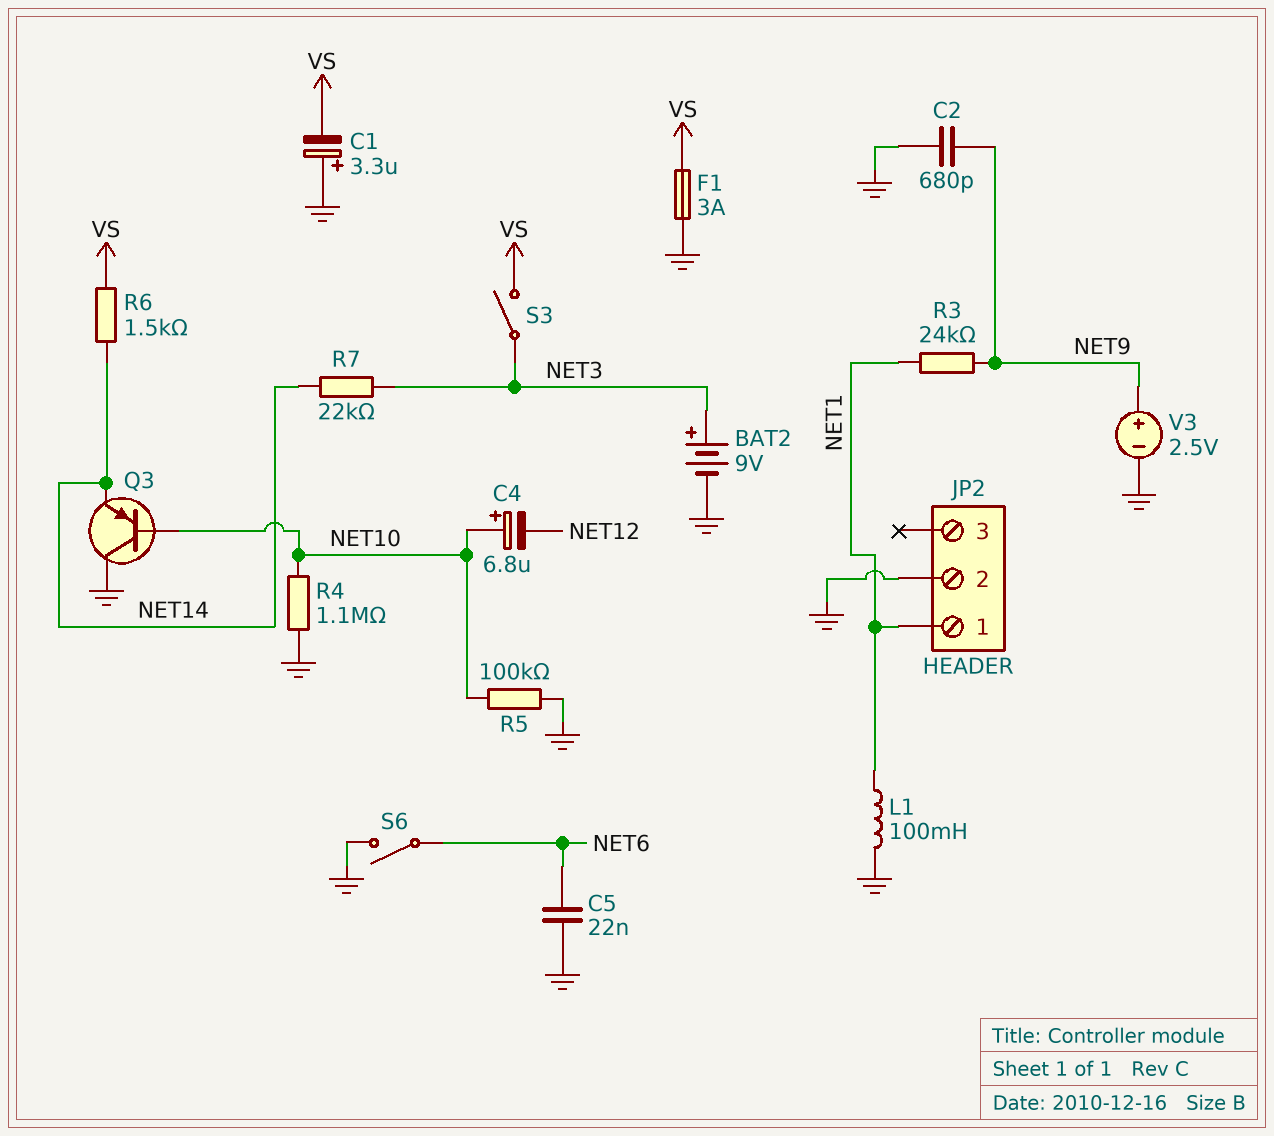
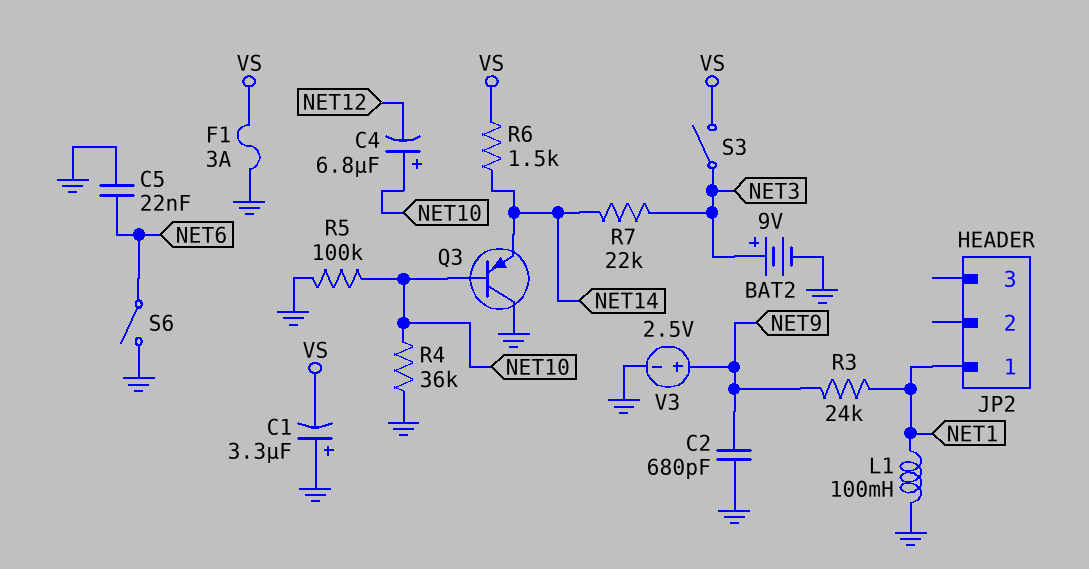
JP2 pin 2: GND -> none
R4: 1.1M (GND, NET10) -> 36k (GND, NET10)

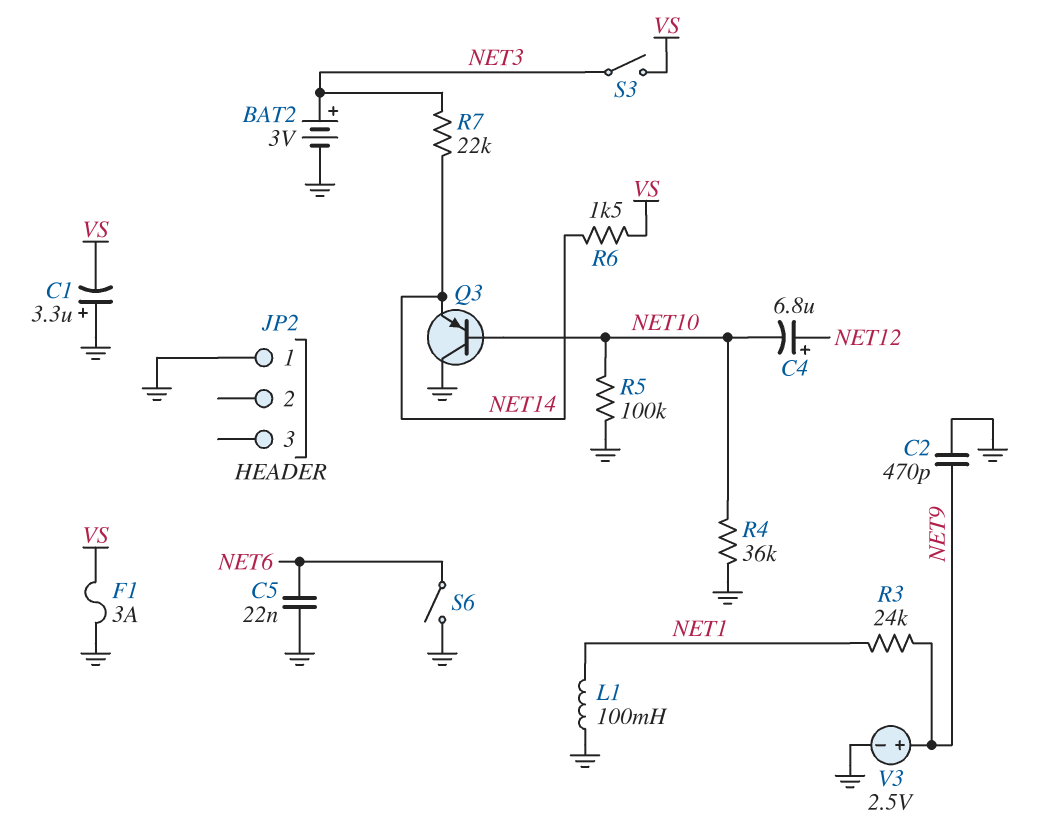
BAT2: 9V (plus NET3, minus GND) -> 3V (plus NET3, minus GND)
C2: 680pF (GND, NET9) -> 470pF (GND, NET9)
C4: 6.8uF (plus NET10, minus NET12) -> 6.8uF (plus NET12, minus NET10)
JP2 pin 1: NET1 -> GND

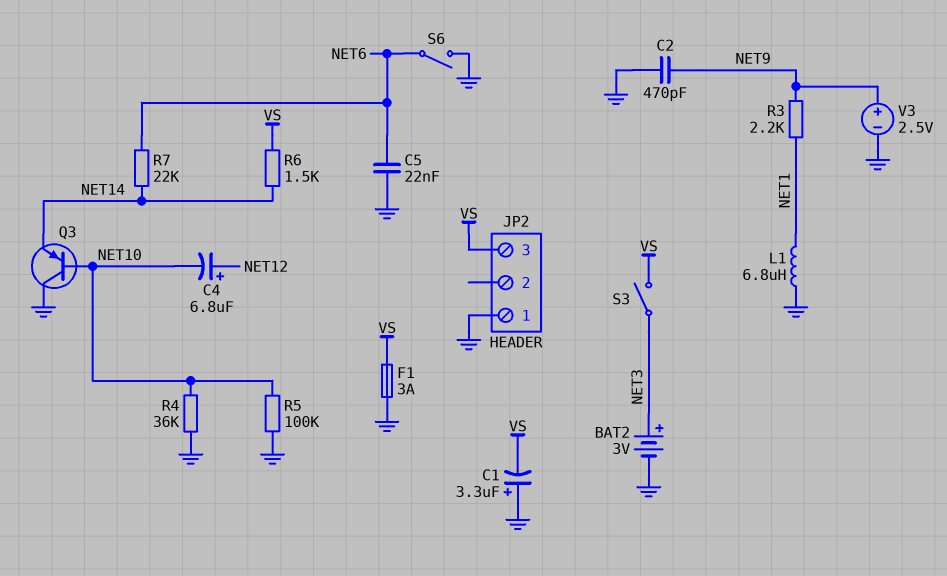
JP2 pin 3: none -> VS
L1: 100mH (GND, NET1) -> 6.8uH (GND, NET1)
R3: 24k (NET1, NET9) -> 2.2k (NET1, NET9)
R7: 22k (NET3, NET14) -> 22k (NET6, NET14)

